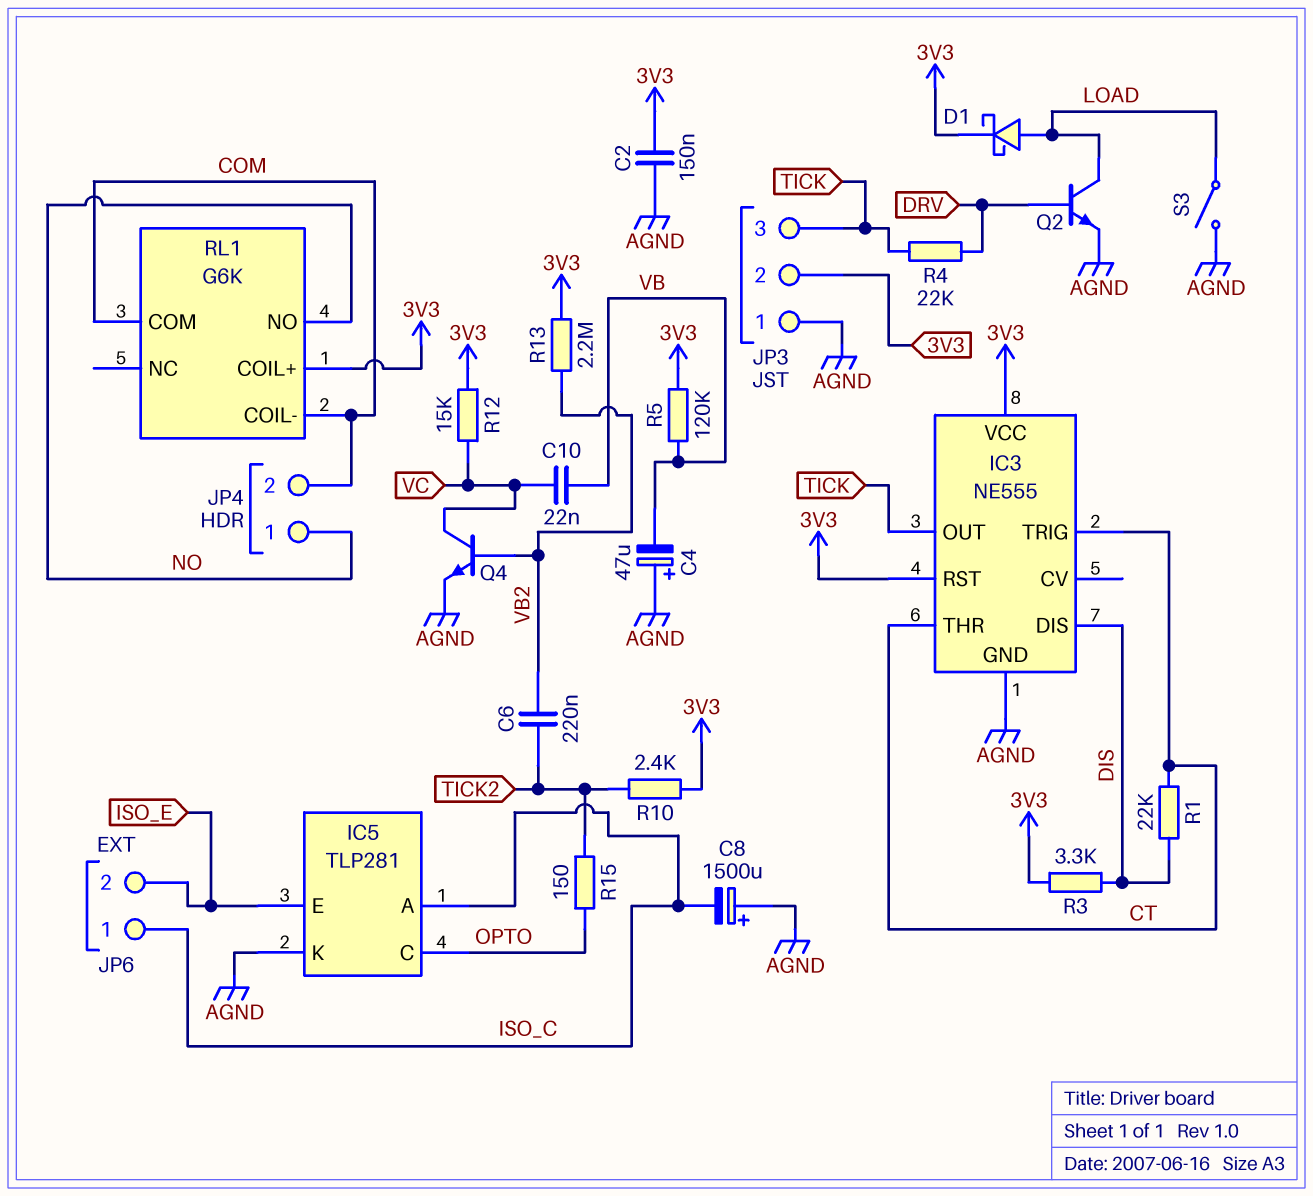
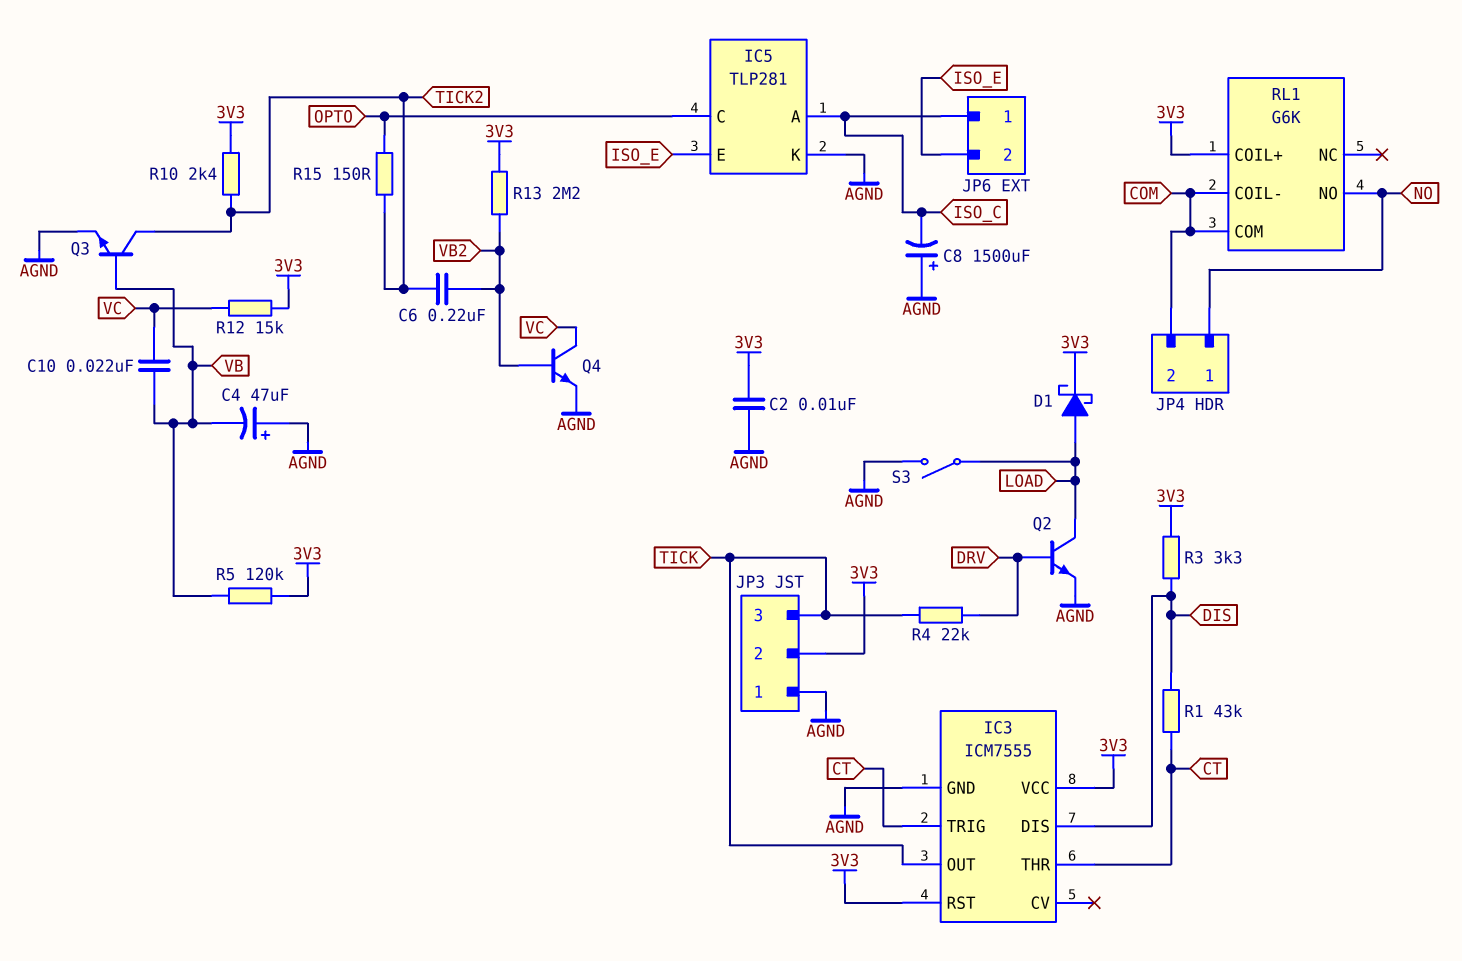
C2: 150nF (3V3, AGND) -> 10nF (3V3, AGND)
IC3: NE555 -> ICM7555
Q3: none -> NPN (B VB, C TICK2, E AGND)
R1: 22k (CT, DIS) -> 43k (CT, DIS)

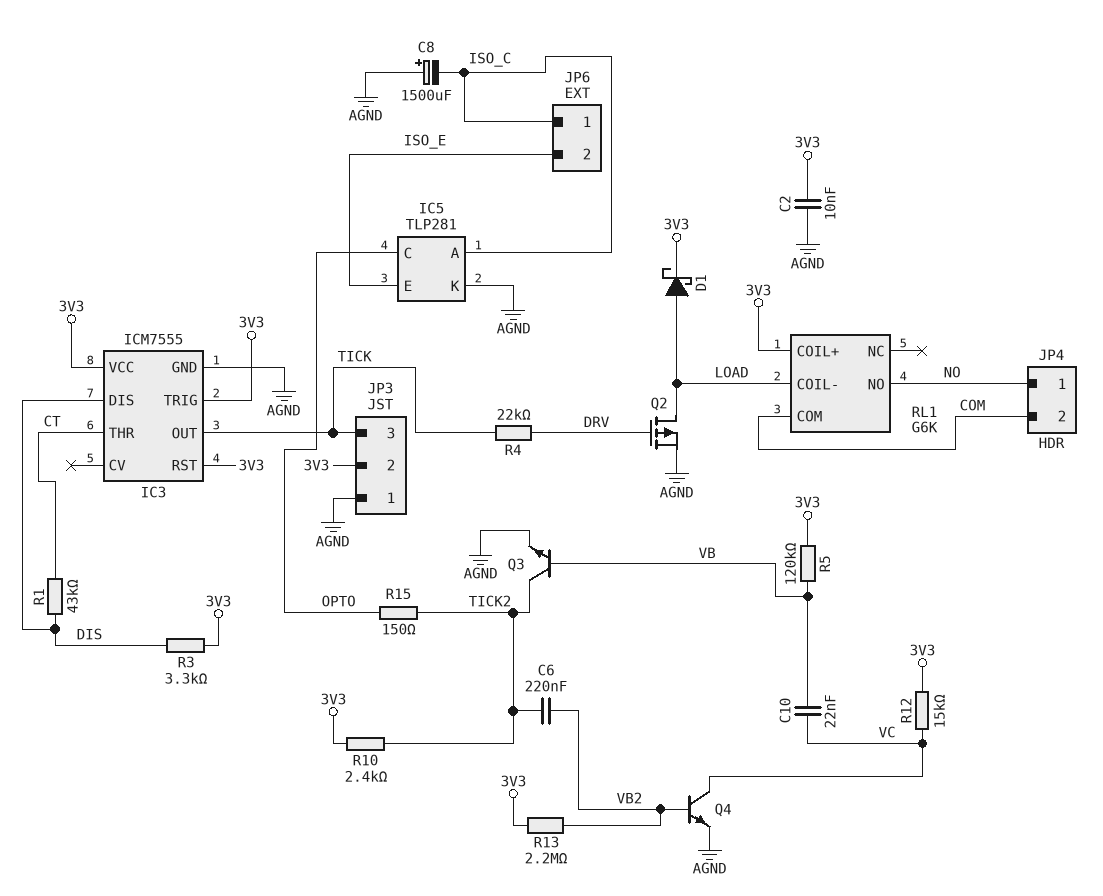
C4: 47uF (plus AGND, minus VB) -> none
IC3 pin TRIG: CT -> 3V3
Q2: NPN (B DRV, C LOAD, E AGND) -> PMOS (G DRV, D LOAD, S AGND)
RL1 pin COIL-: COM -> LOAD
S3: switch (AGND, LOAD) -> none

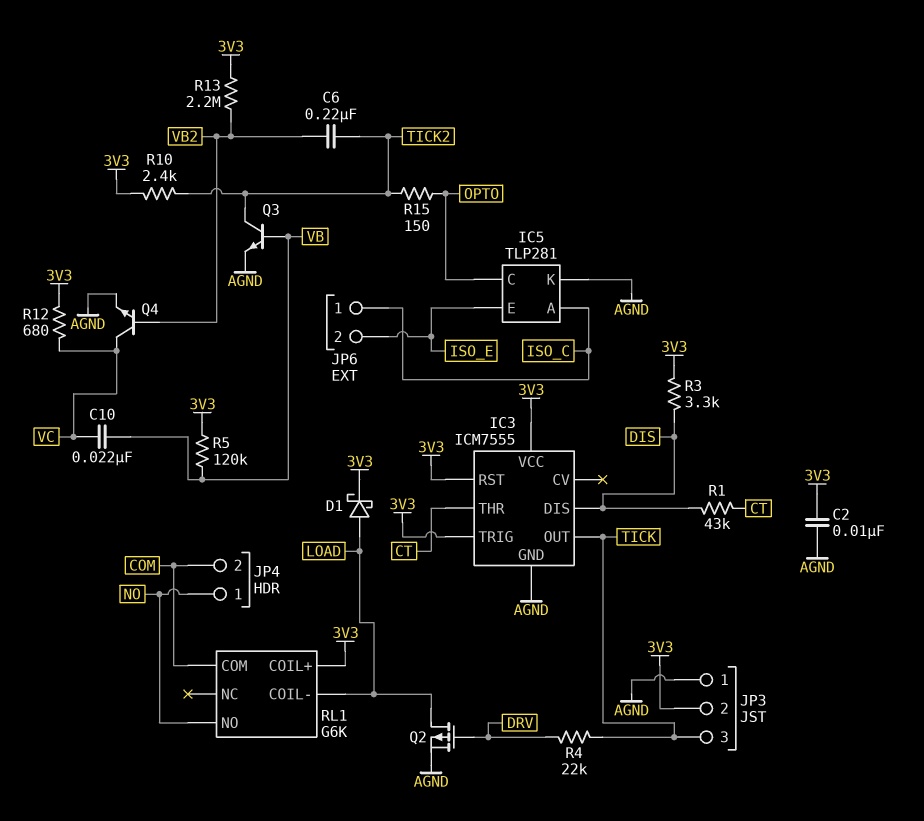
C8: 1500uF (plus AGND, minus ISO_C) -> none
R12: 15k (3V3, VC) -> 680 (3V3, VC)

